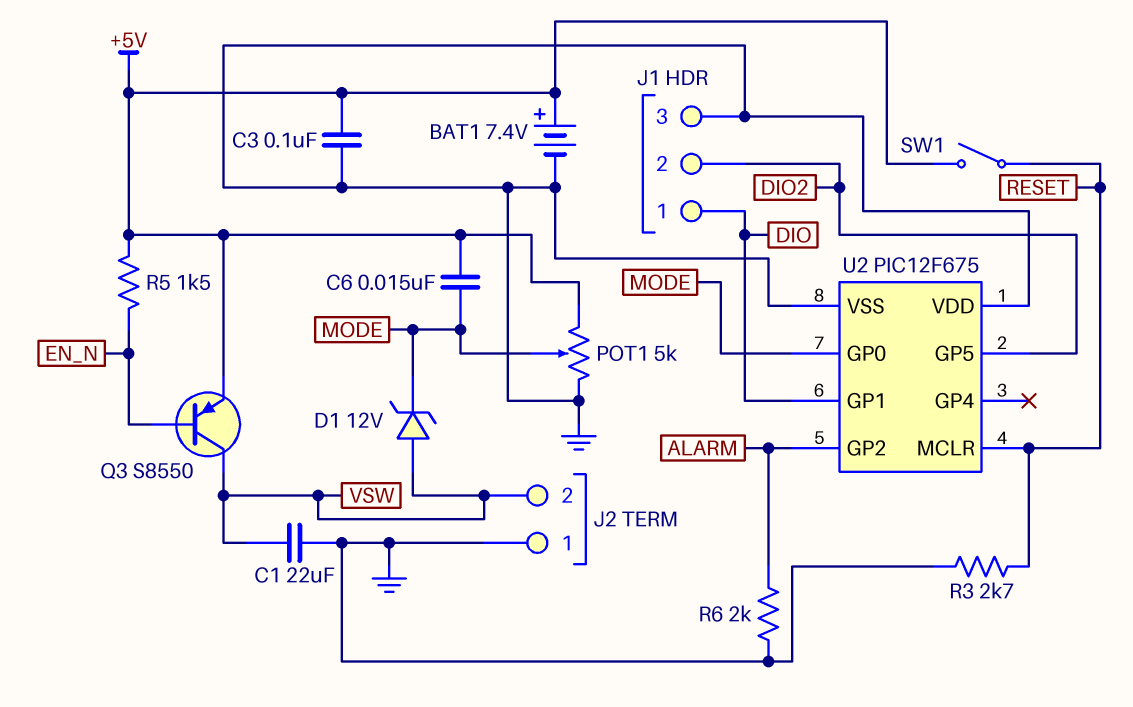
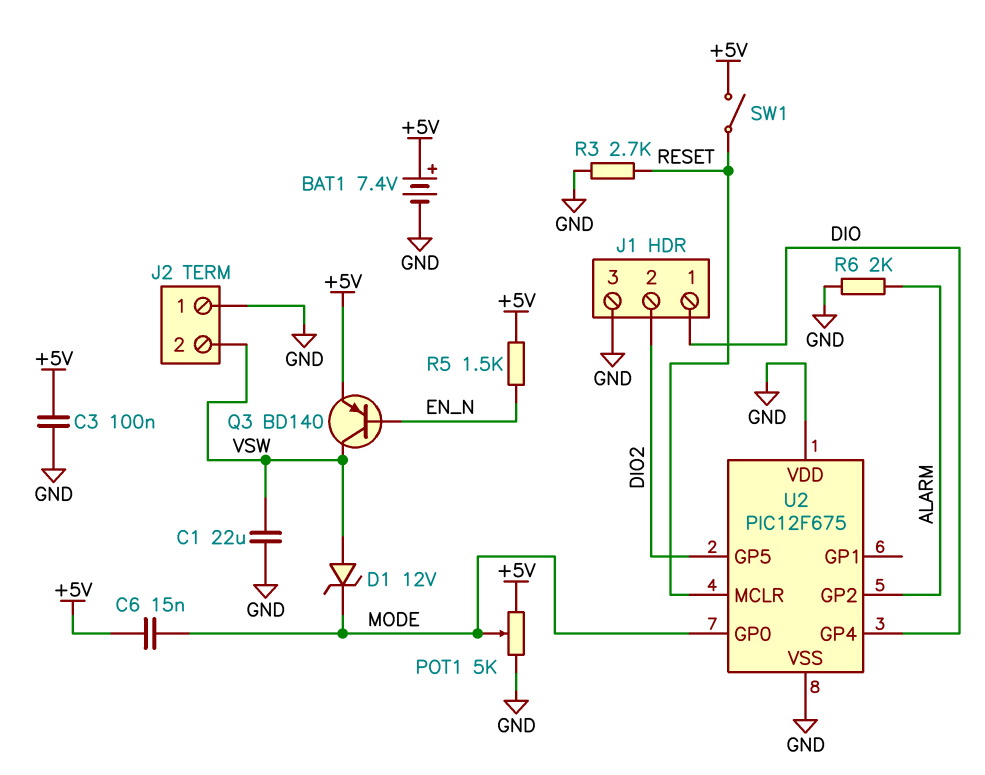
Q3: PNP S8550 (B EN_N, C VSW, E +5V) -> PNP BD140 (B EN_N, C VSW, E +5V)
U2 pin GP1: DIO -> none
U2 pin GP4: none -> DIO

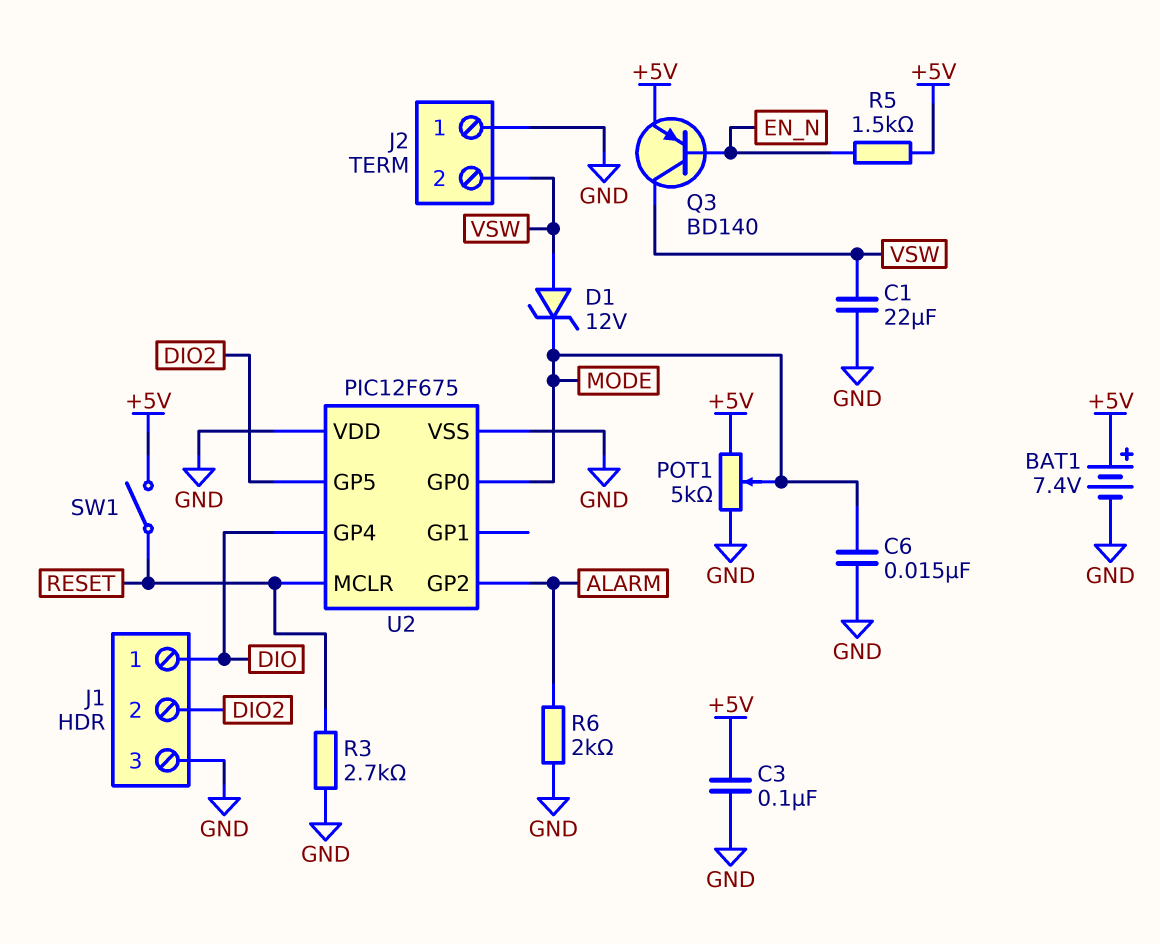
C6: 15nF (+5V, MODE) -> 15nF (GND, MODE)

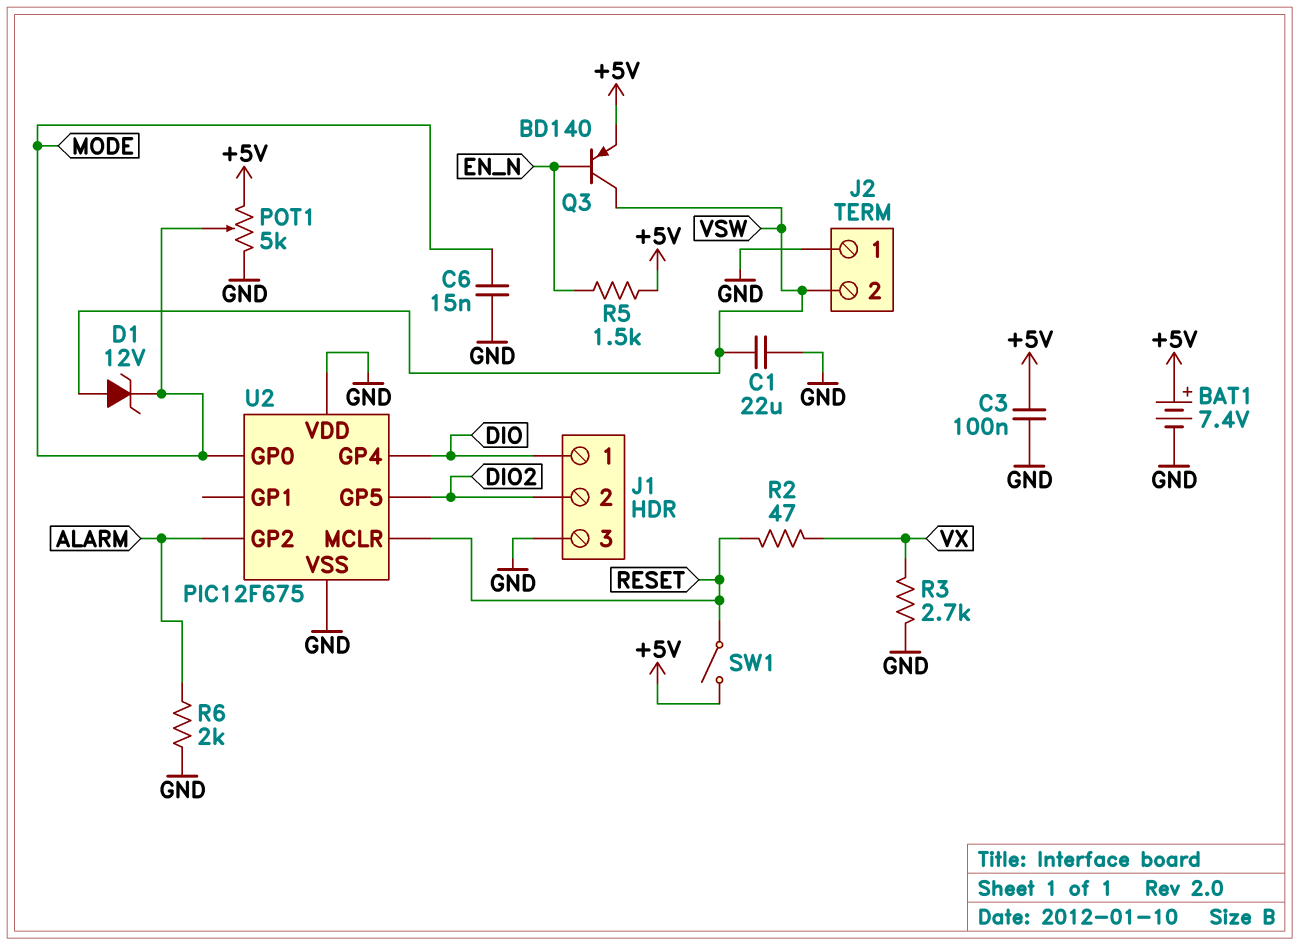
R2: none -> 47 (RESET, VX)
R3: 2.7k (GND, RESET) -> 2.7k (GND, VX)

